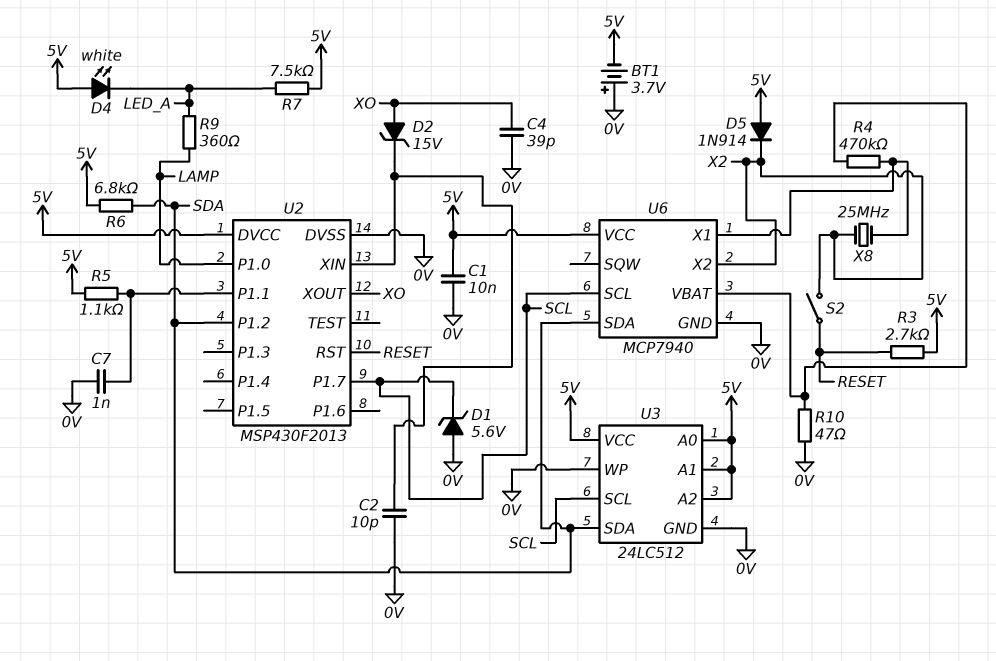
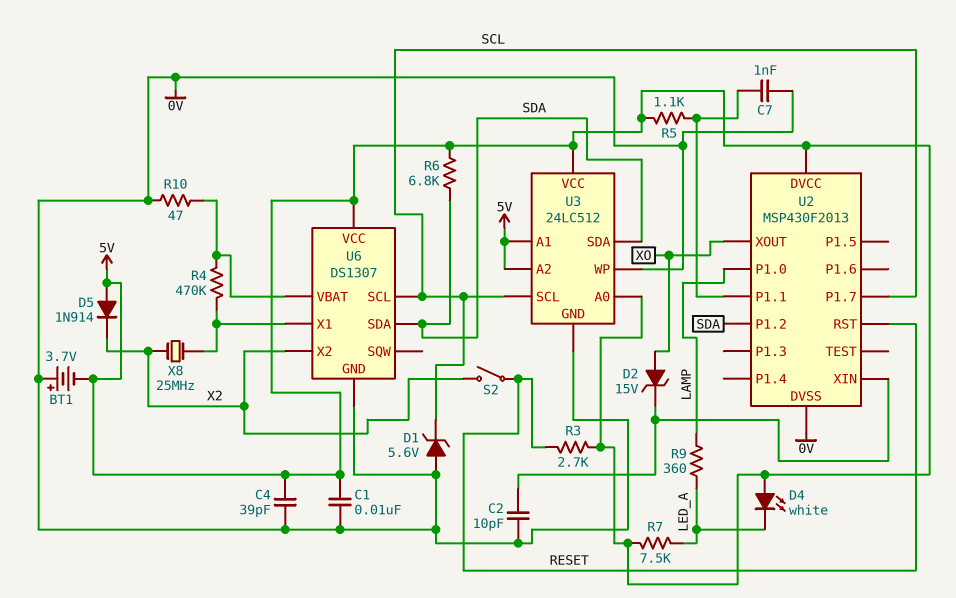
C4: 39pF (0V, XO) -> 39pF (0V, 5V)
U6: MCP7940 -> DS1307

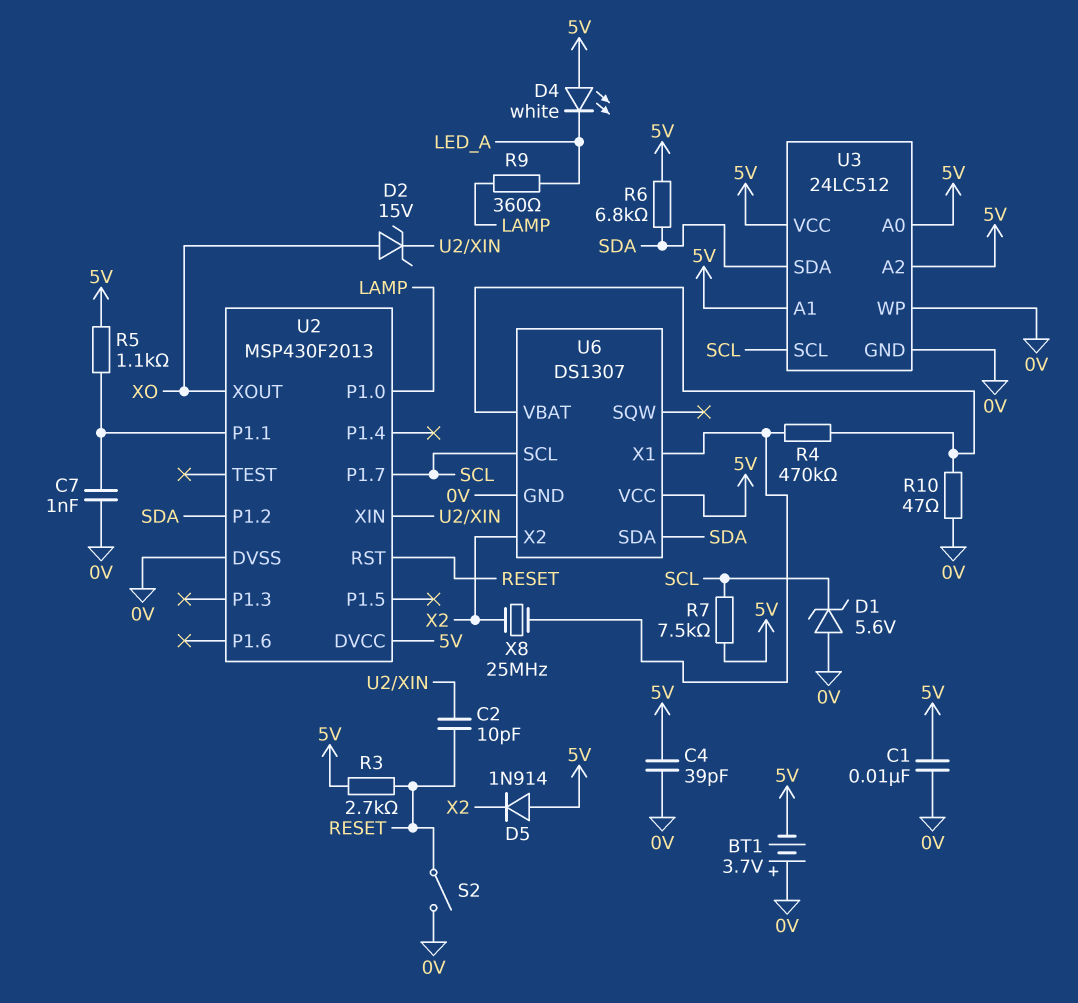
C2: 10pF (0V, U2/XIN) -> 10pF (RESET, U2/XIN)
R7: 7.5k (5V, LED_A) -> 7.5k (5V, SCL)
S2: switch (RESET, X2) -> switch (0V, RESET)

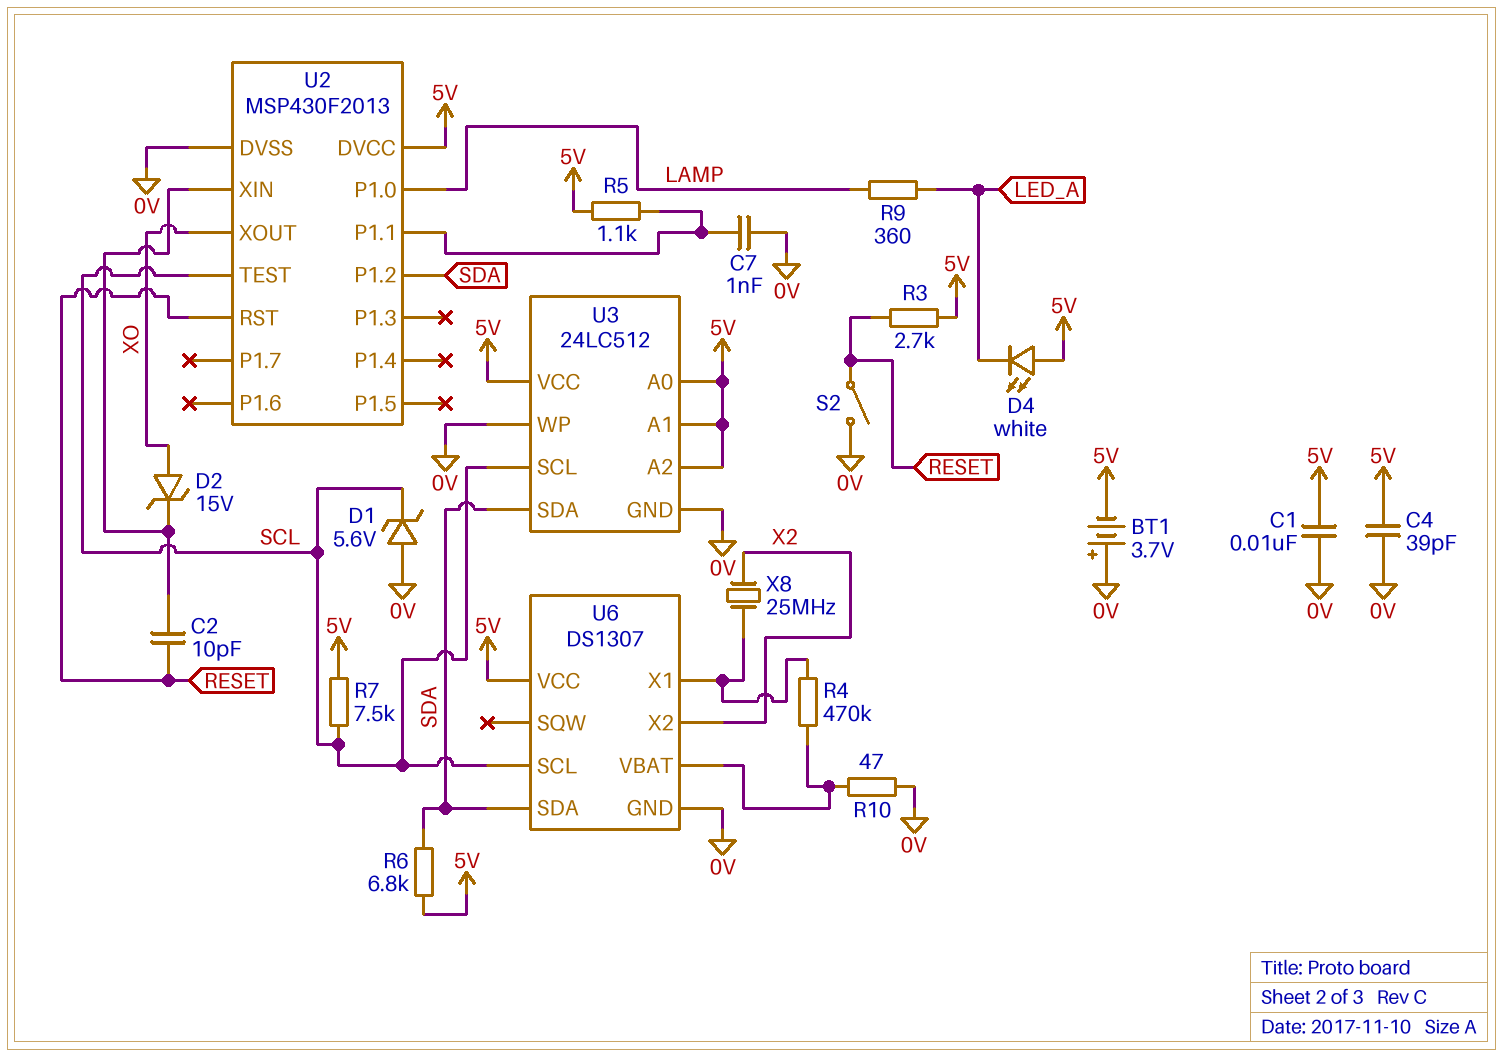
D5: diode 1N914 (A 5V, K X2) -> none
U2 pin P1.7: SCL -> none
U2 pin TEST: none -> SCL

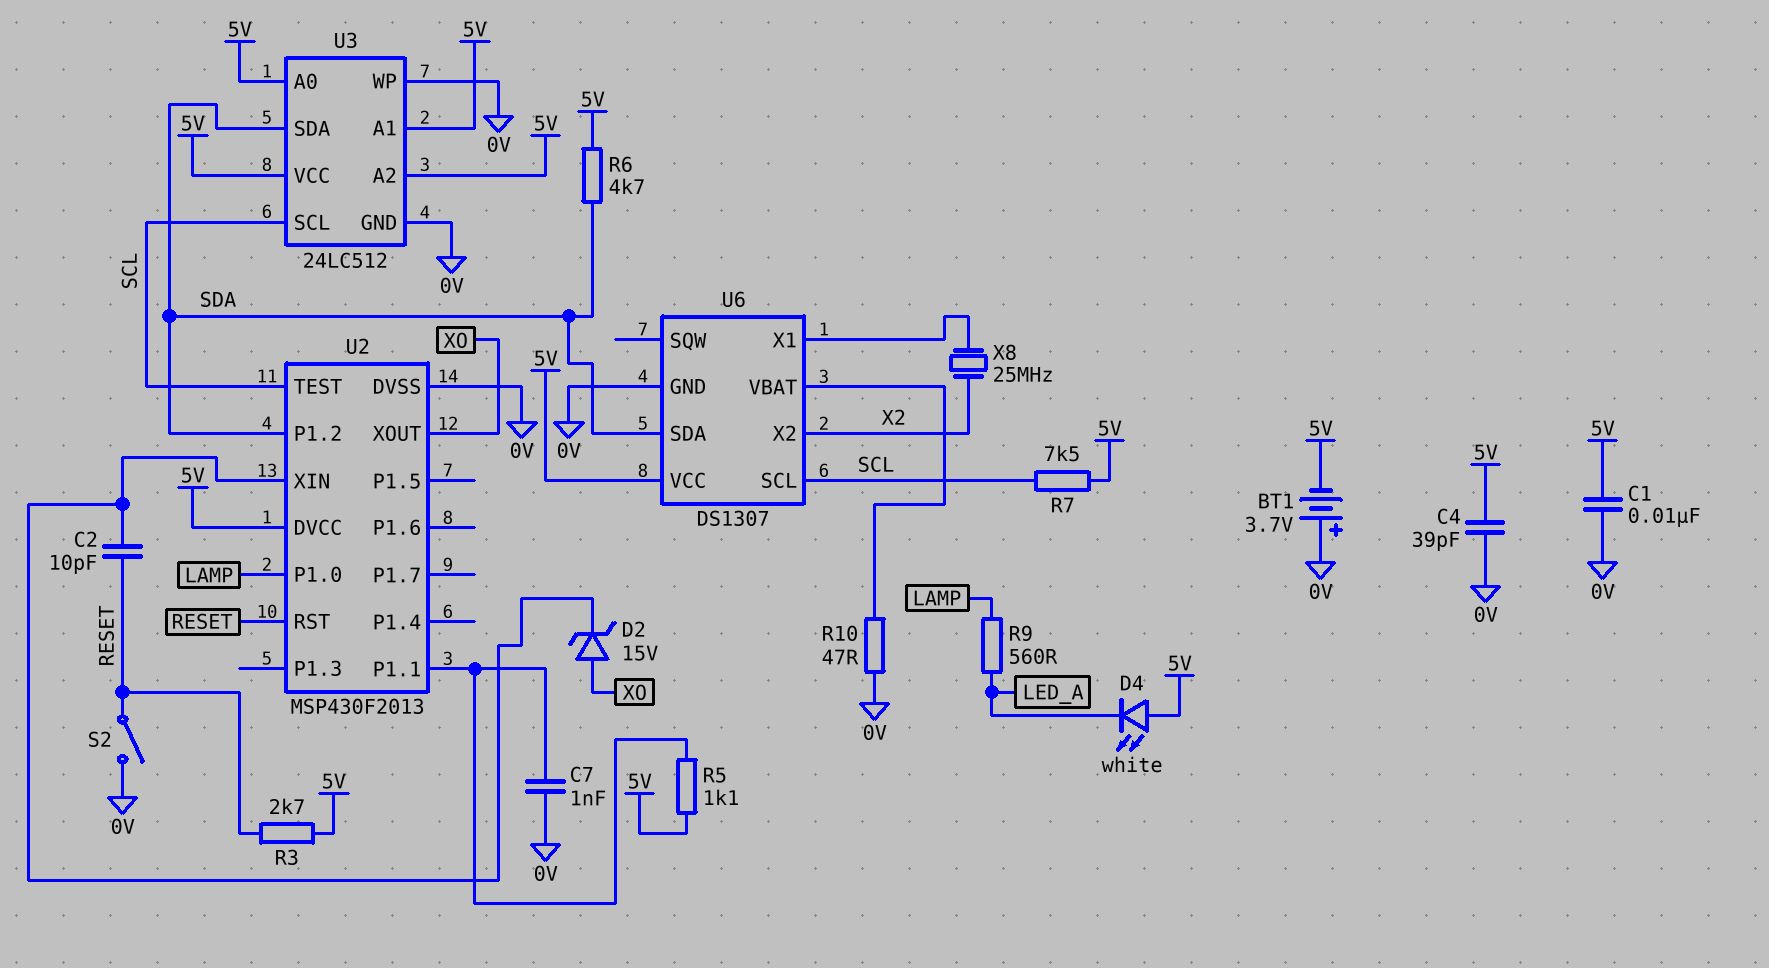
D1: zener 5.6V (A 0V, K SCL) -> none
R4: 470k (U6/VBAT, U6/X1) -> none
R6: 6.8k (5V, SDA) -> 4.7k (5V, SDA)
R9: 360 (LAMP, LED_A) -> 560 (LAMP, LED_A)

